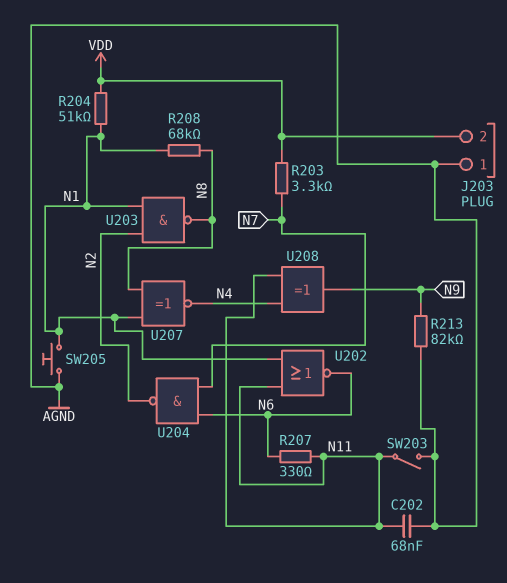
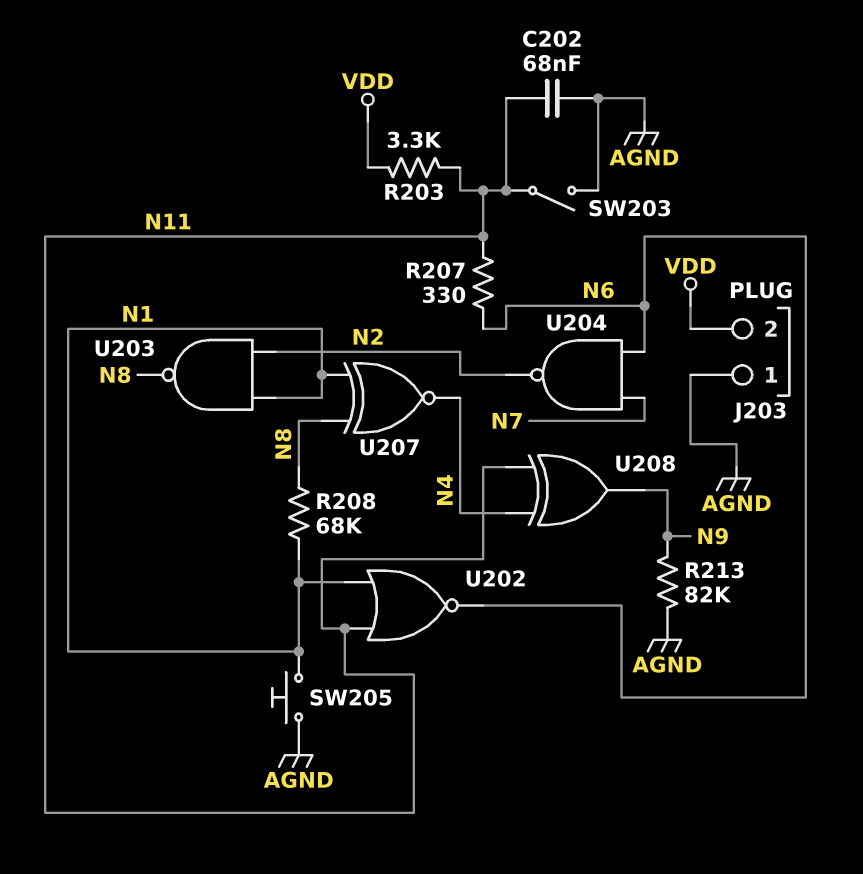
R203: 3.3k (N7, VDD) -> 3.3k (N11, VDD)
R204: 51k (N1, VDD) -> none

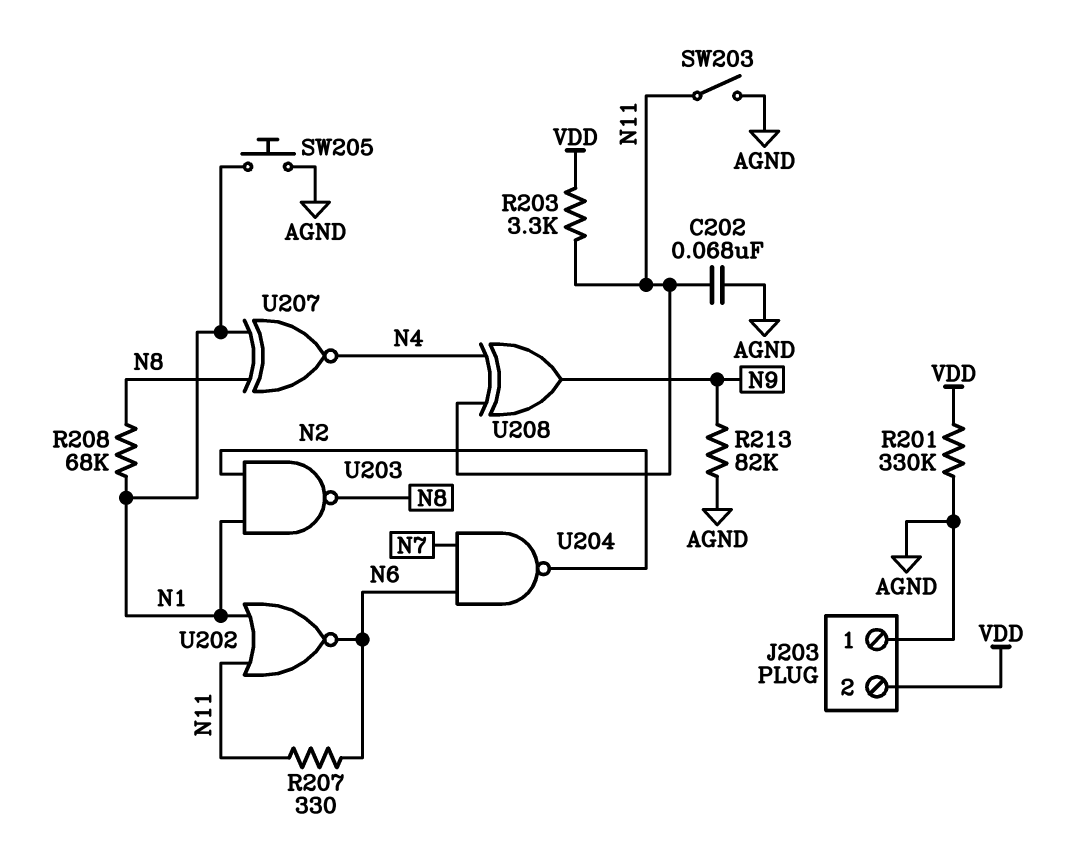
R201: none -> 330k (AGND, VDD)

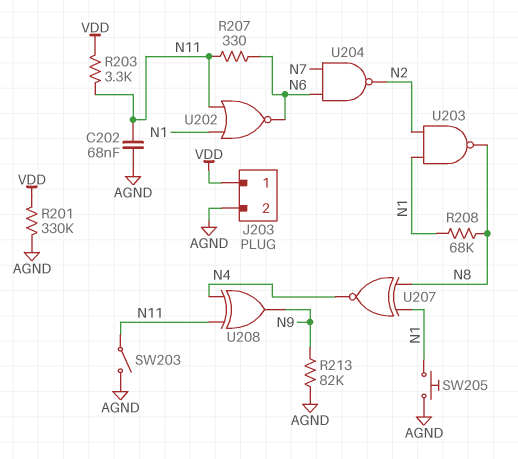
J203 pin 1: AGND -> VDD
J203 pin 2: VDD -> AGND

